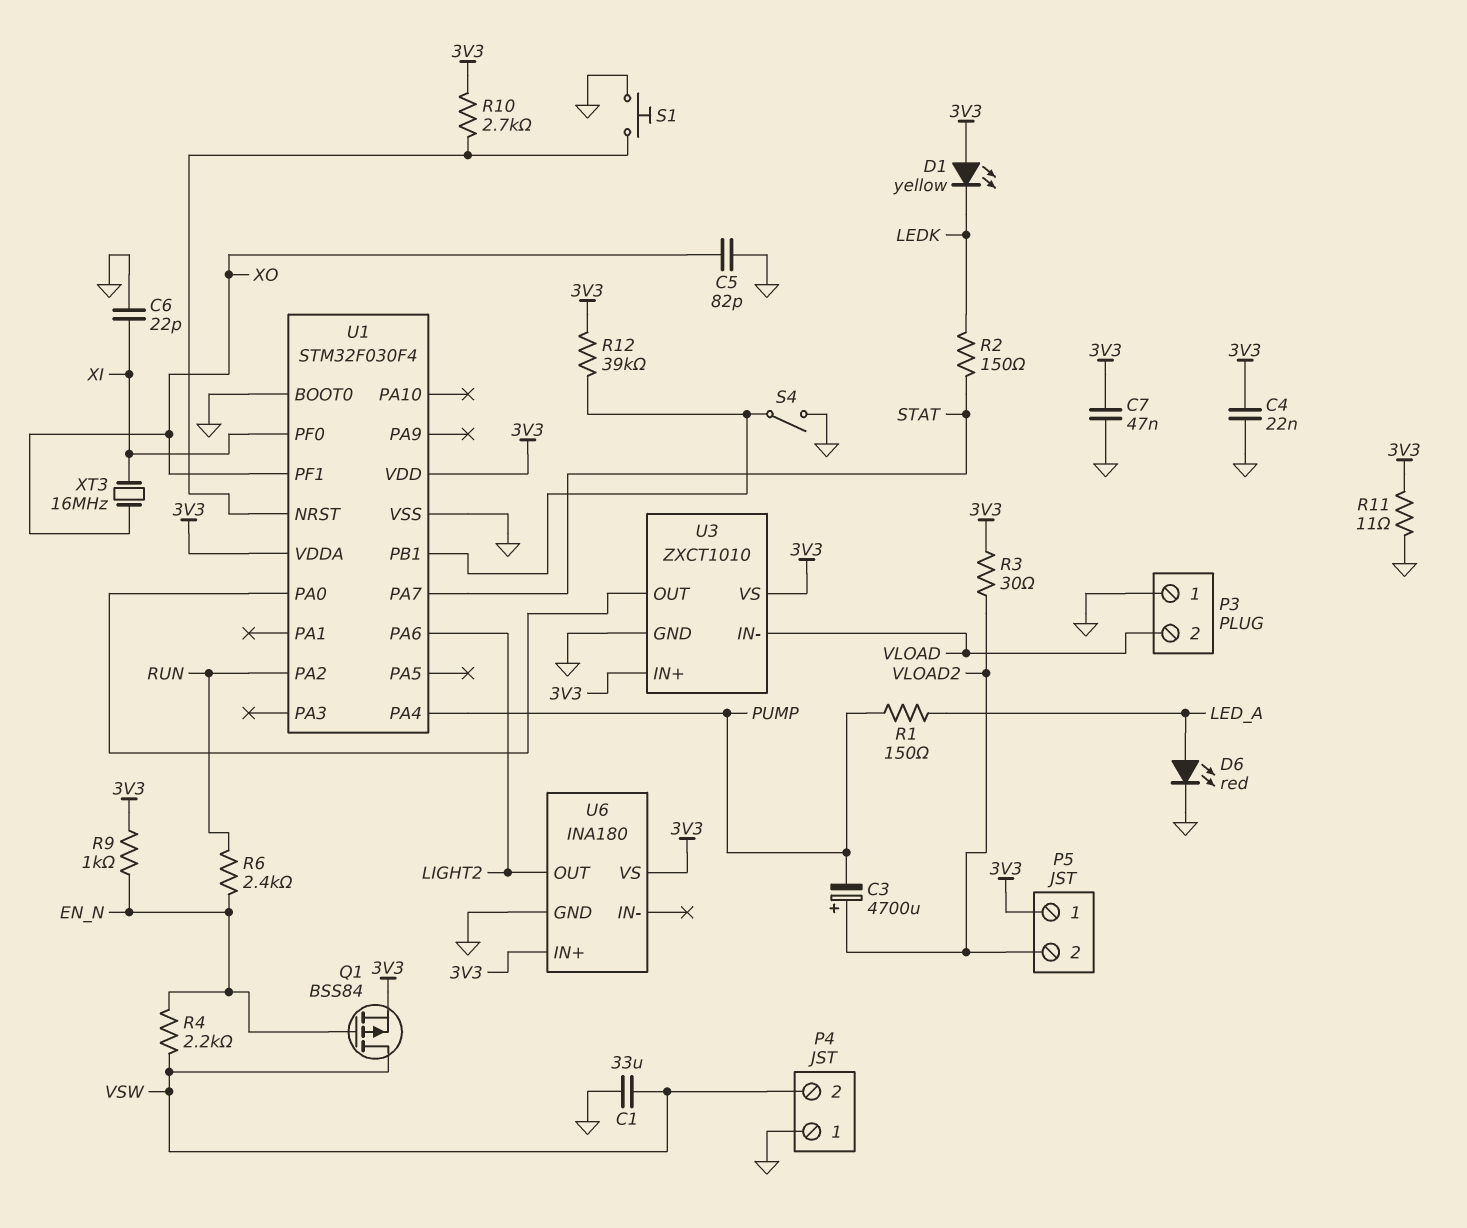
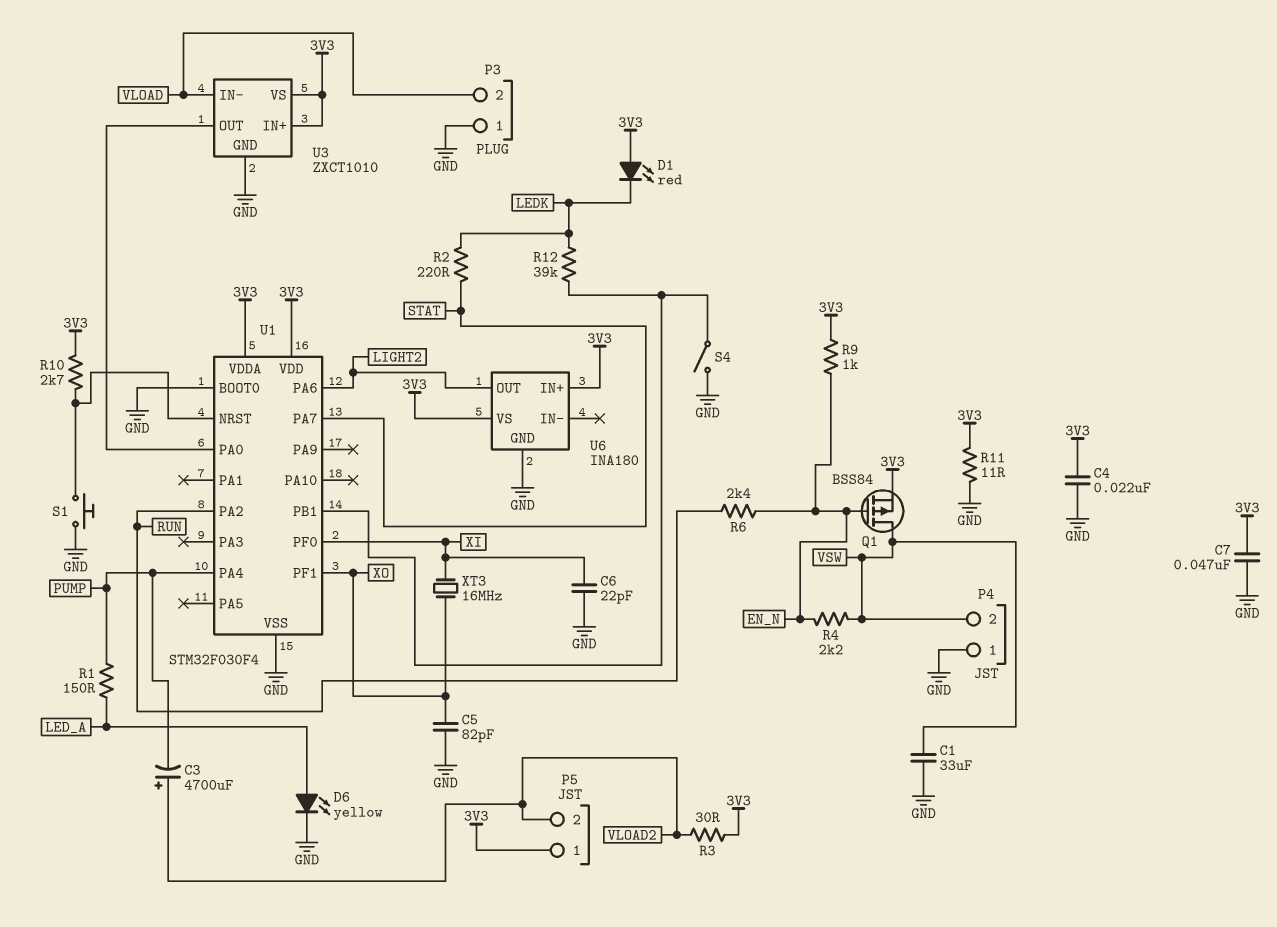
D1: LED yellow (A 3V3, K LEDK) -> LED red (A 3V3, K LEDK)
D6: LED red (A LED_A, K GND) -> LED yellow (A LED_A, K GND)
R2: 150 (LEDK, STAT) -> 220 (LEDK, STAT)
R12: 39k (3V3, U1/PB1) -> 39k (LEDK, U1/PB1)

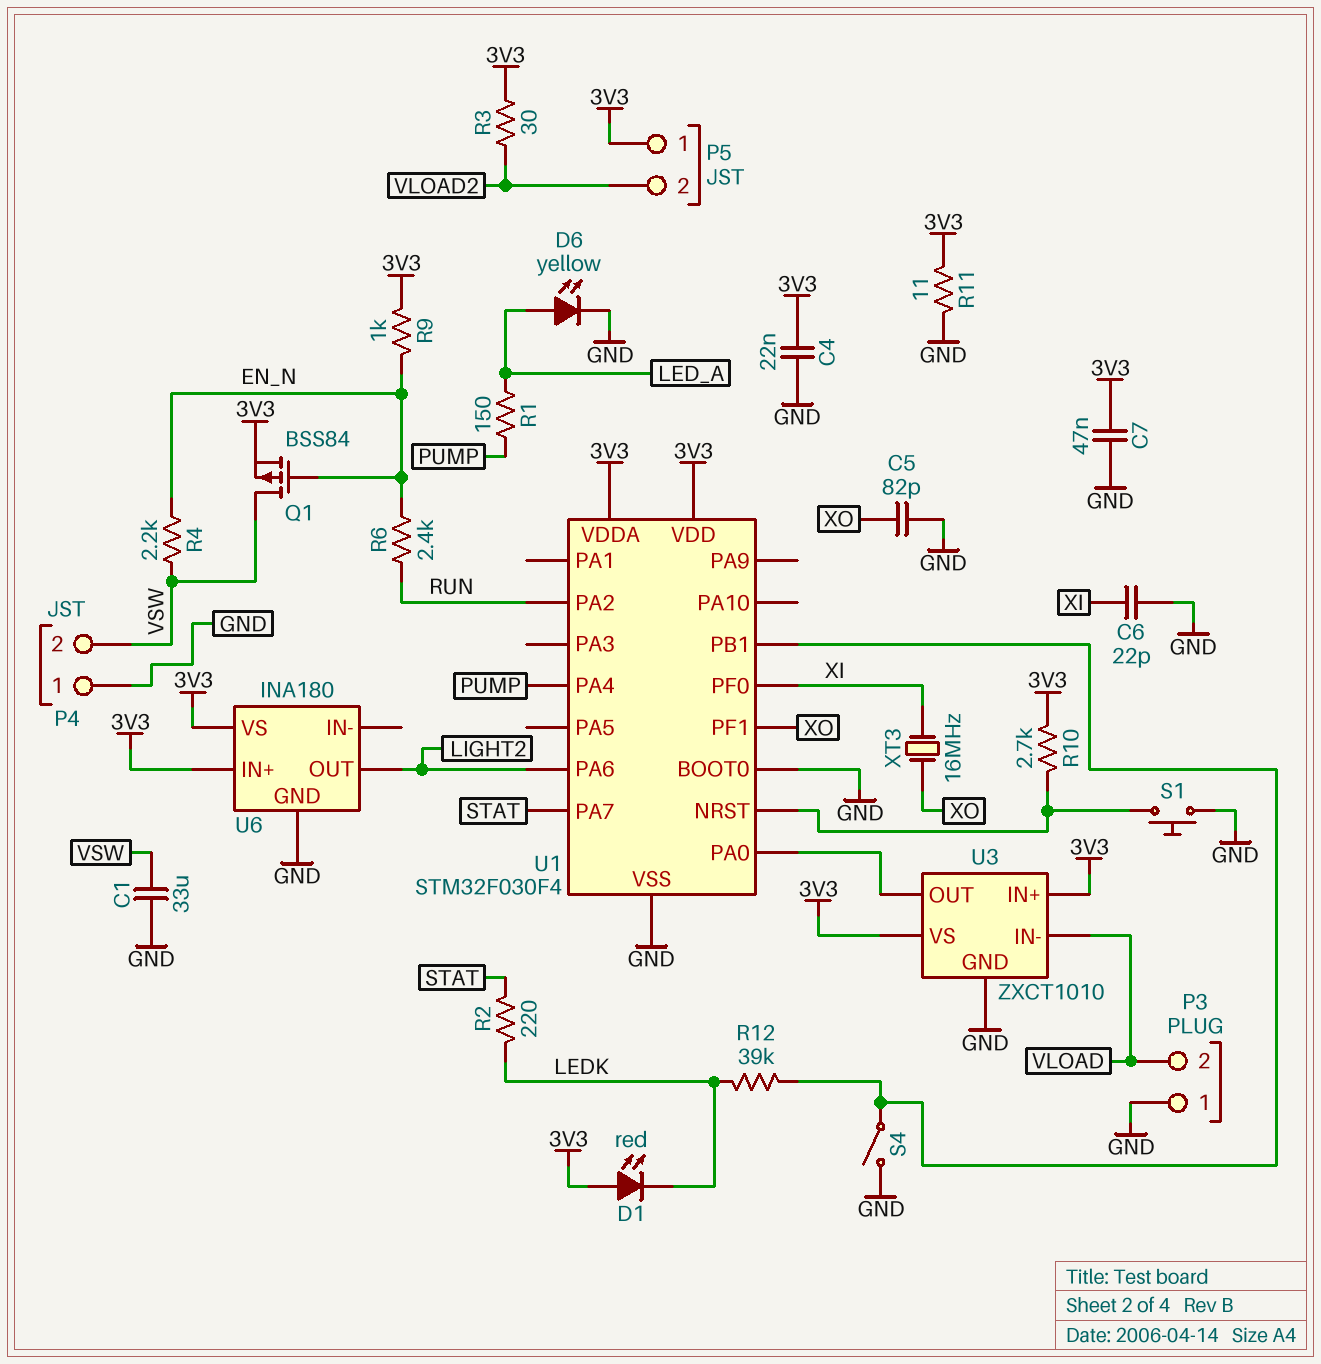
C3: 4700uF (plus VLOAD2, minus PUMP) -> none

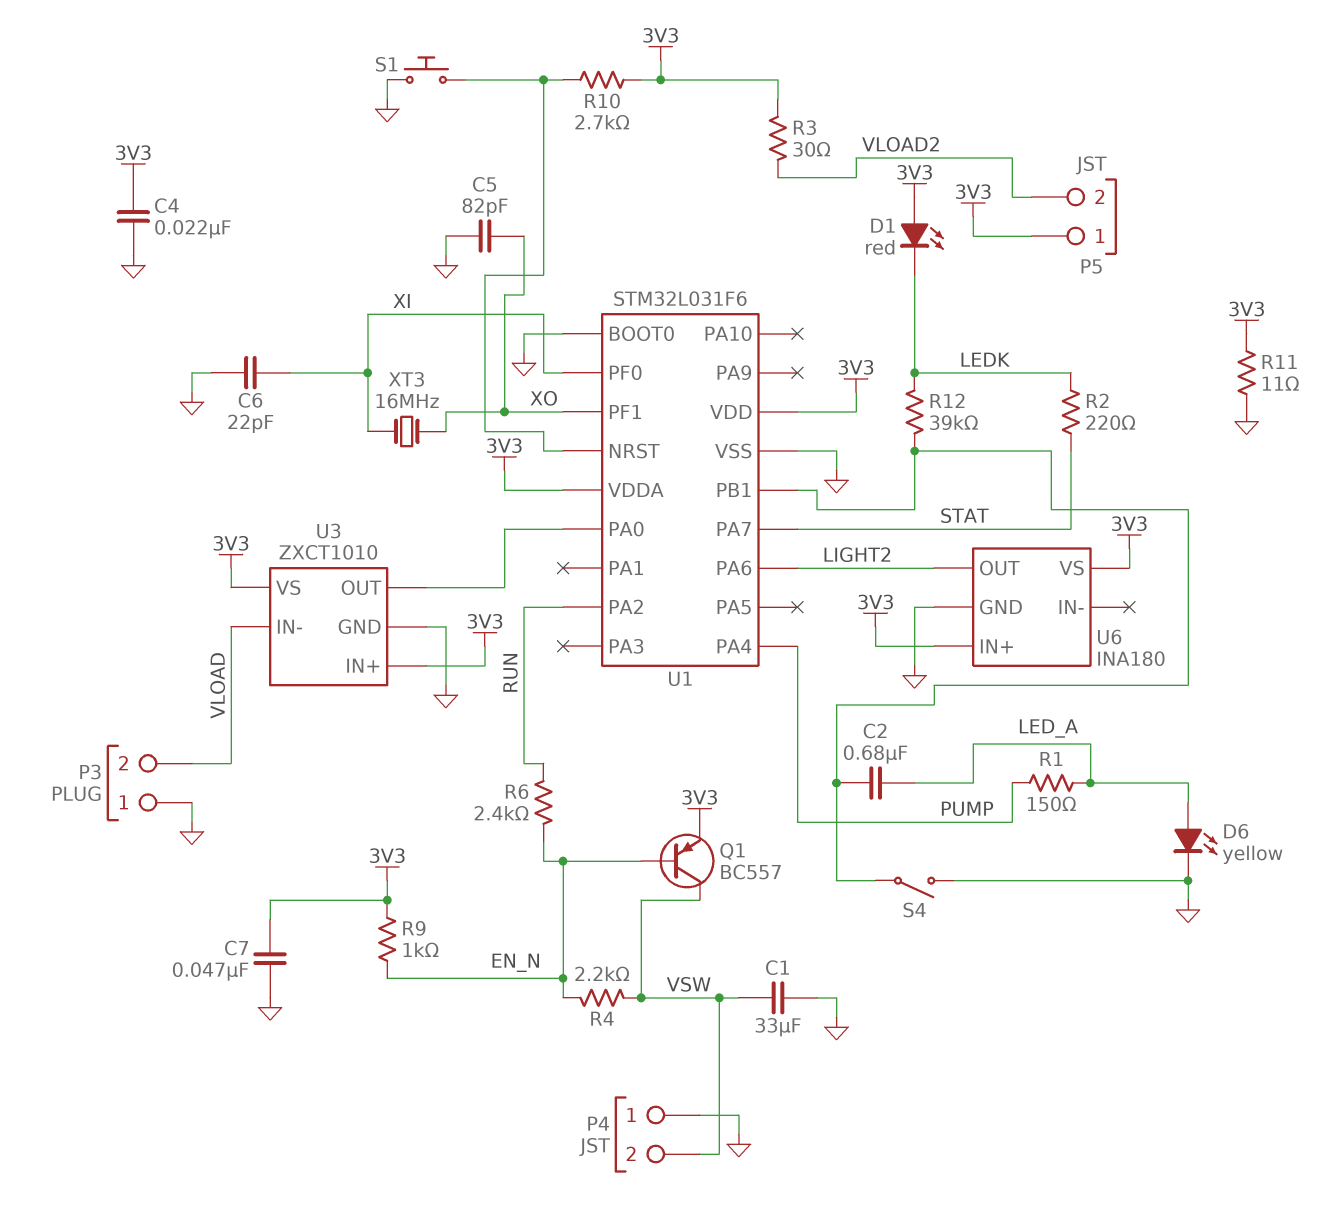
C2: none -> 680nF (LED_A, U1/PB1)
Q1: PMOS BSS84 (G EN_N, D VSW, S 3V3) -> PNP BC557 (B EN_N, C VSW, E 3V3)
U1: STM32F030F4 -> STM32L031F6

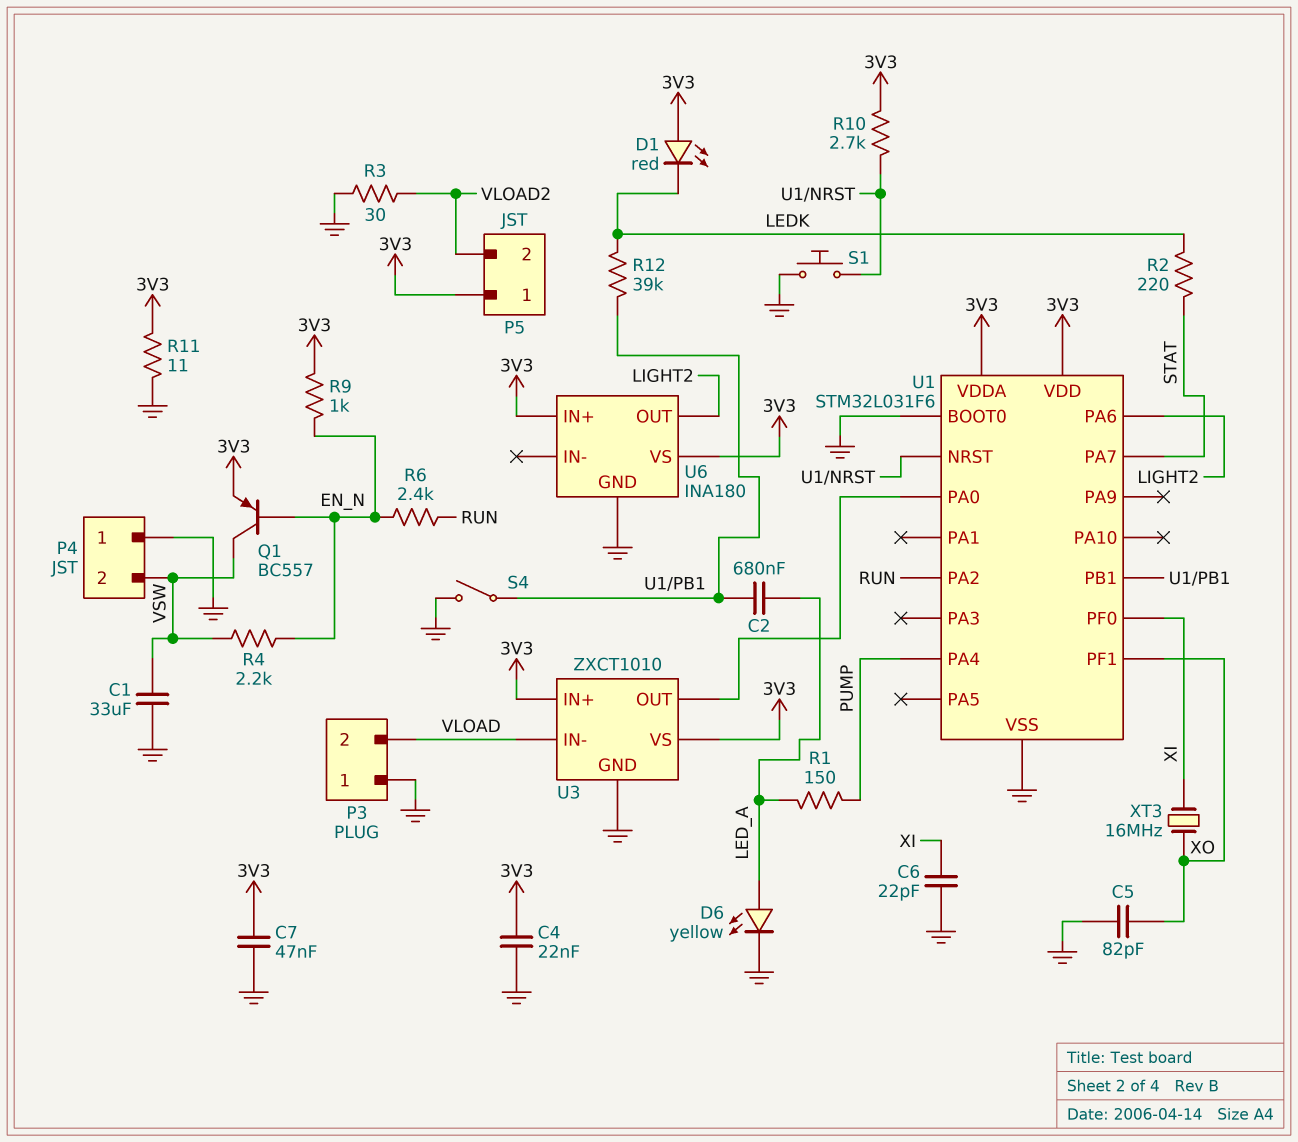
R3: 30 (3V3, VLOAD2) -> 30 (GND, VLOAD2)

